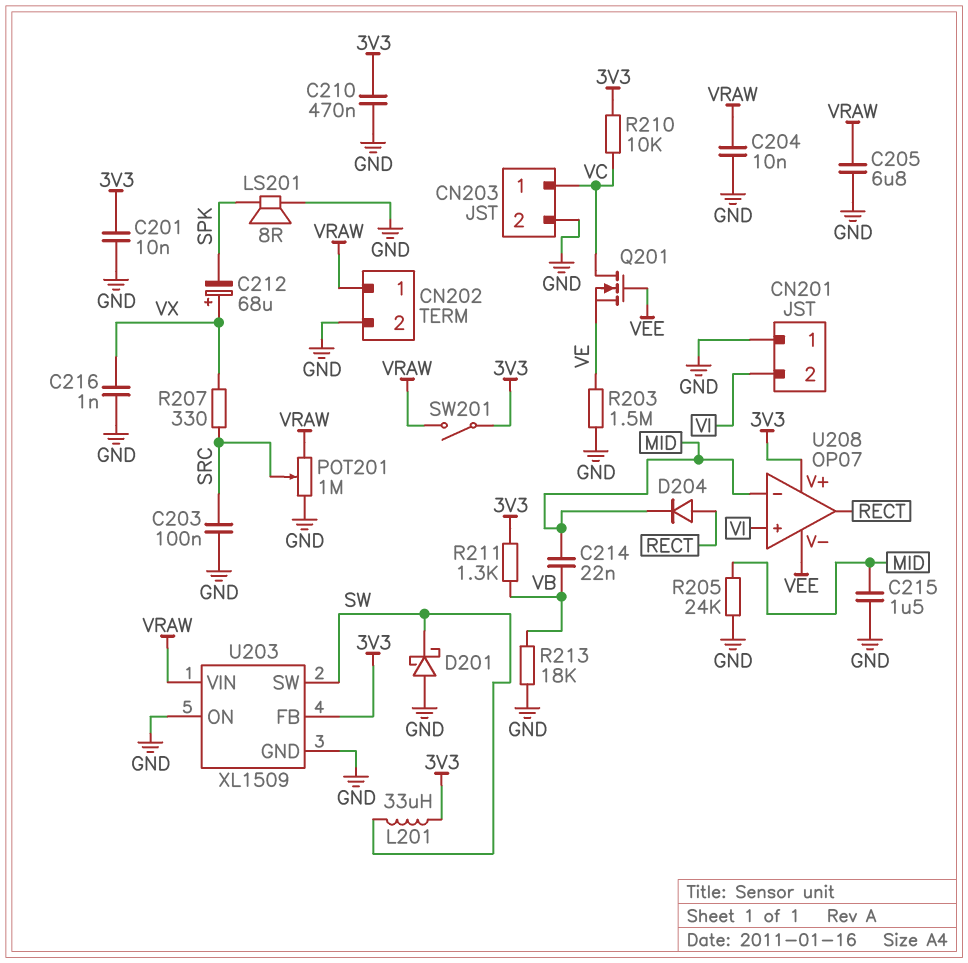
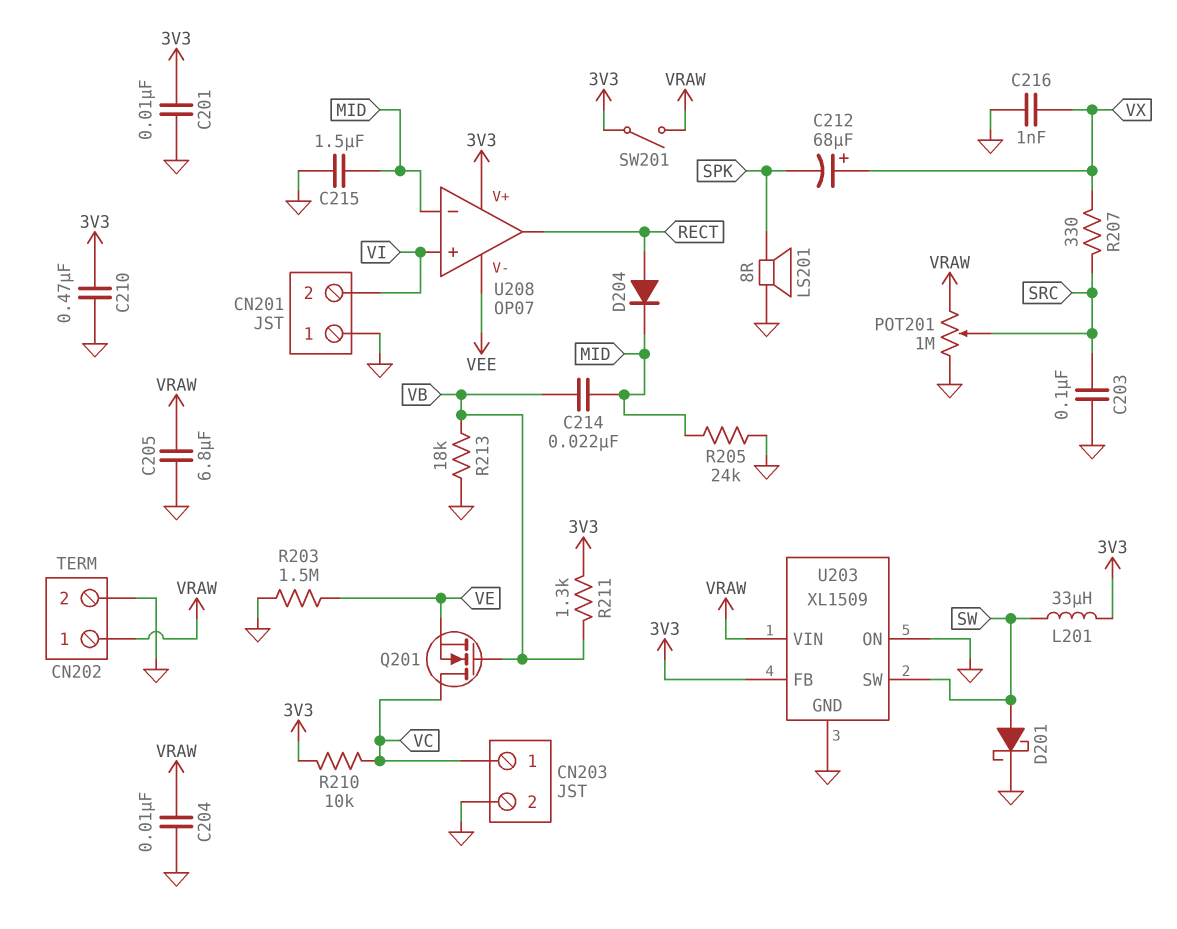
D201: schottky (A GND, K SW) -> schottky (A SW, K GND)
Q201: NMOS (G VEE, D VC, S VE) -> NMOS (G VB, D VC, S VE)

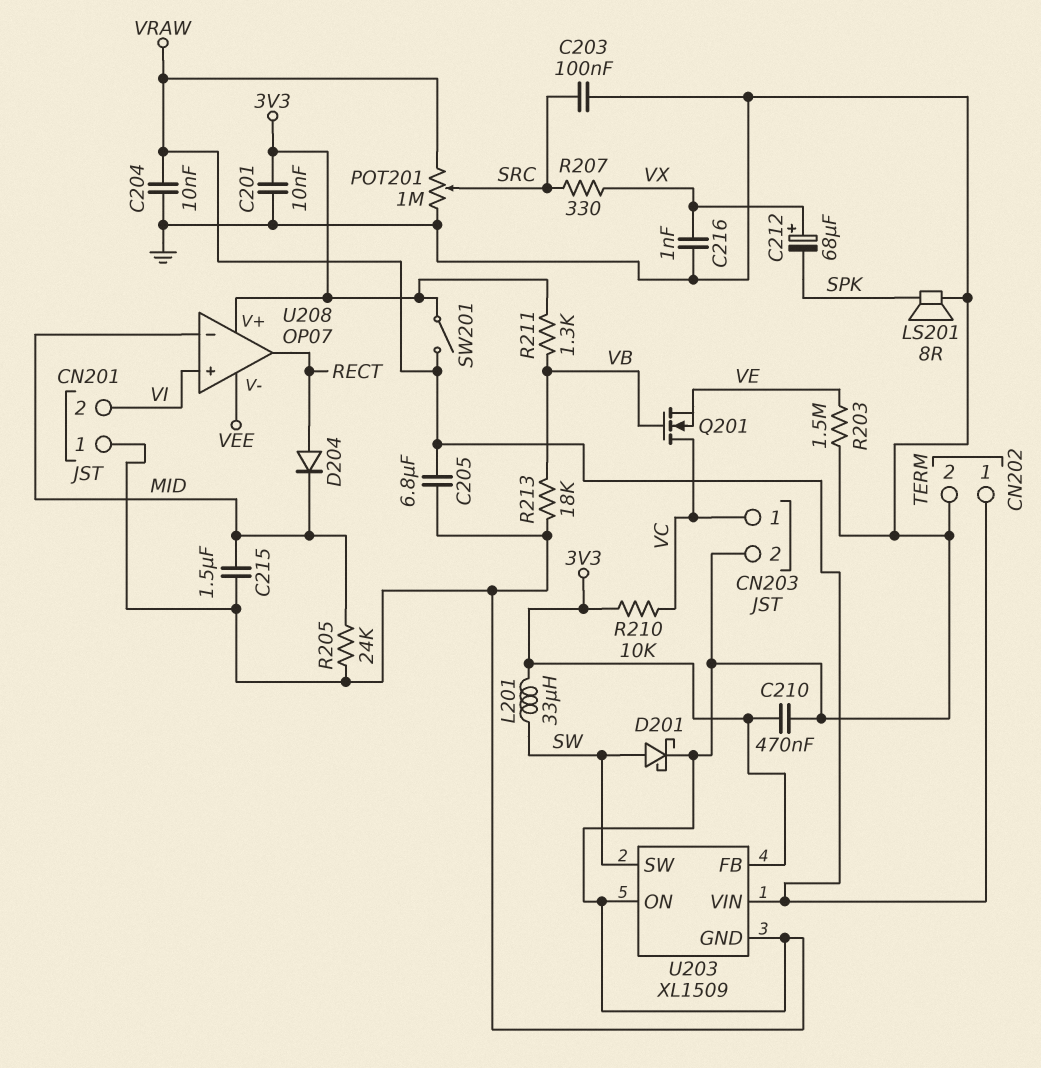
C214: 22nF (MID, VB) -> none

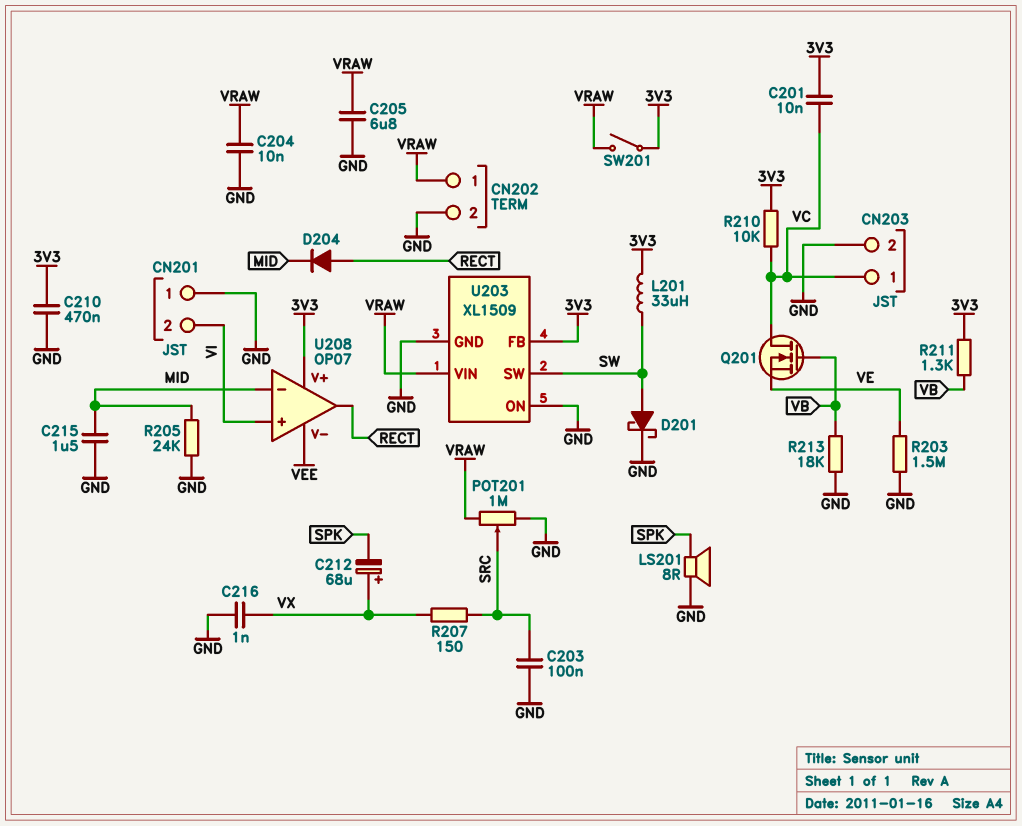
C201: 10nF (3V3, GND) -> 10nF (3V3, VC)
R207: 330 (SRC, VX) -> 150 (SRC, VX)

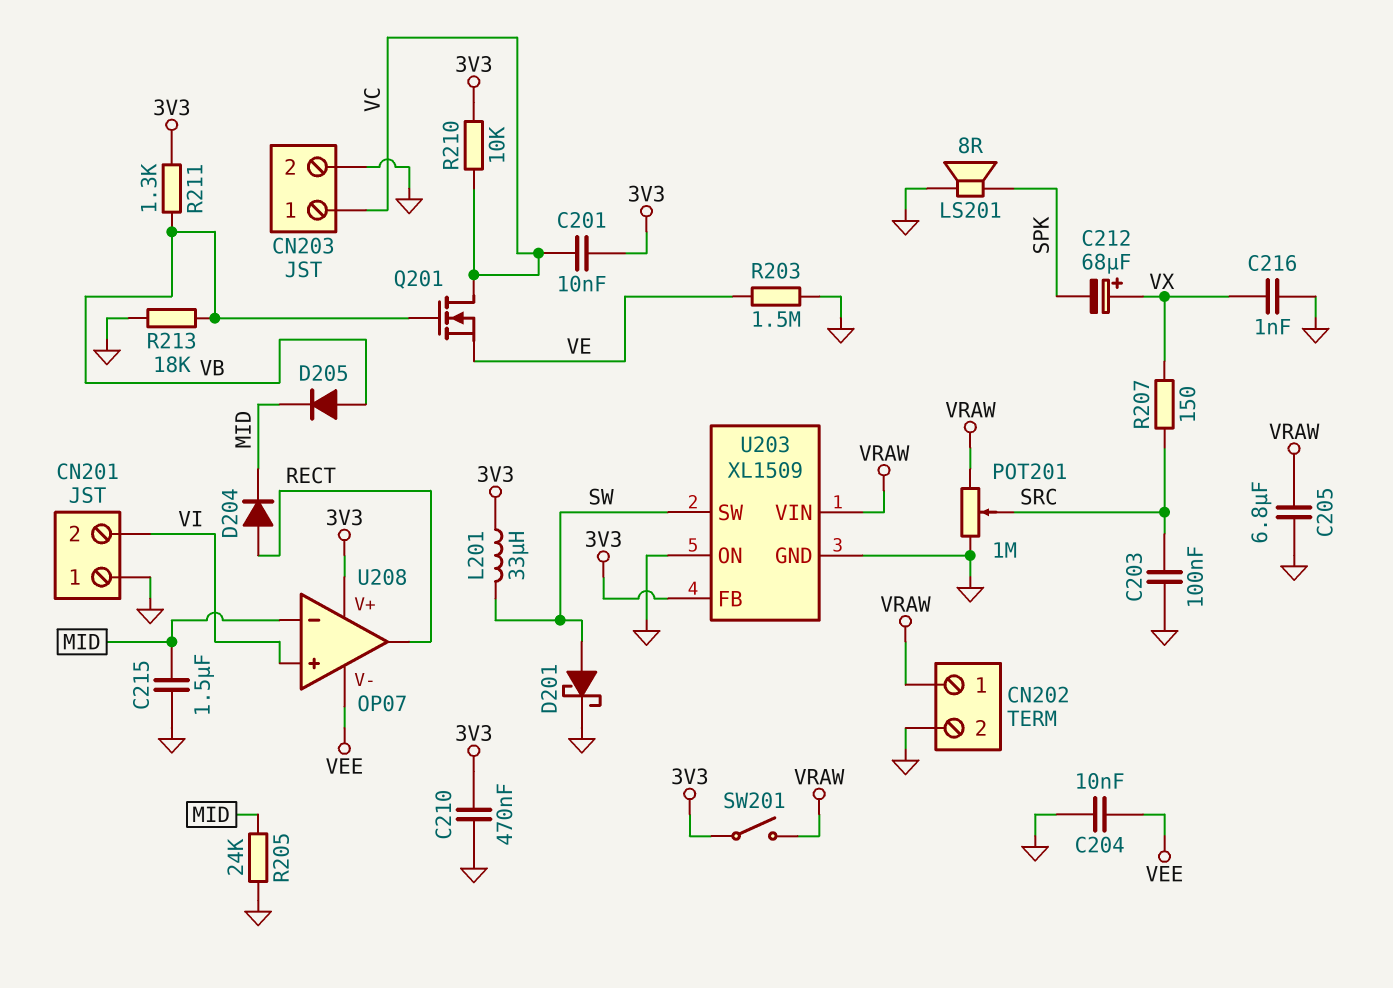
C204: 10nF (GND, VRAW) -> 10nF (GND, VEE)
D205: none -> diode (A VB, K MID)

